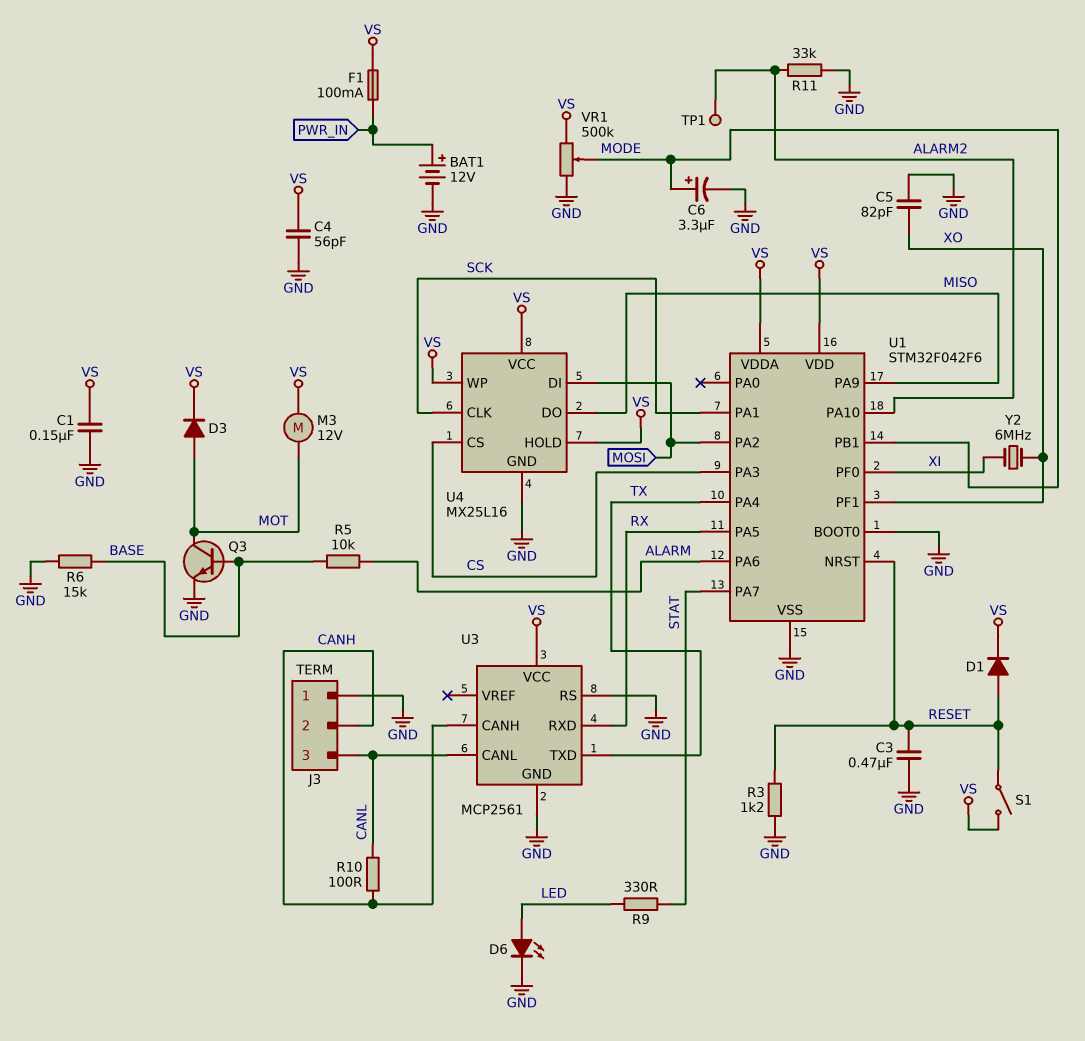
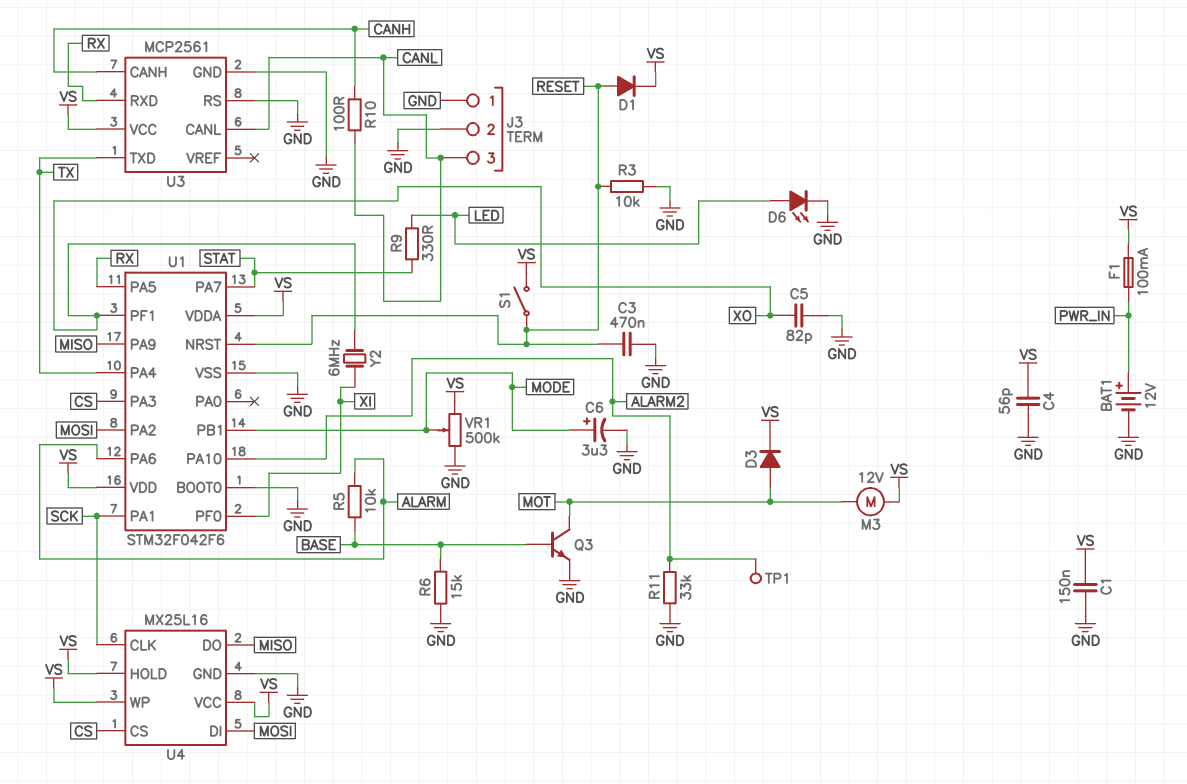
J3 pin 2: CANH -> GND
R3: 1.2k (GND, RESET) -> 10k (GND, RESET)

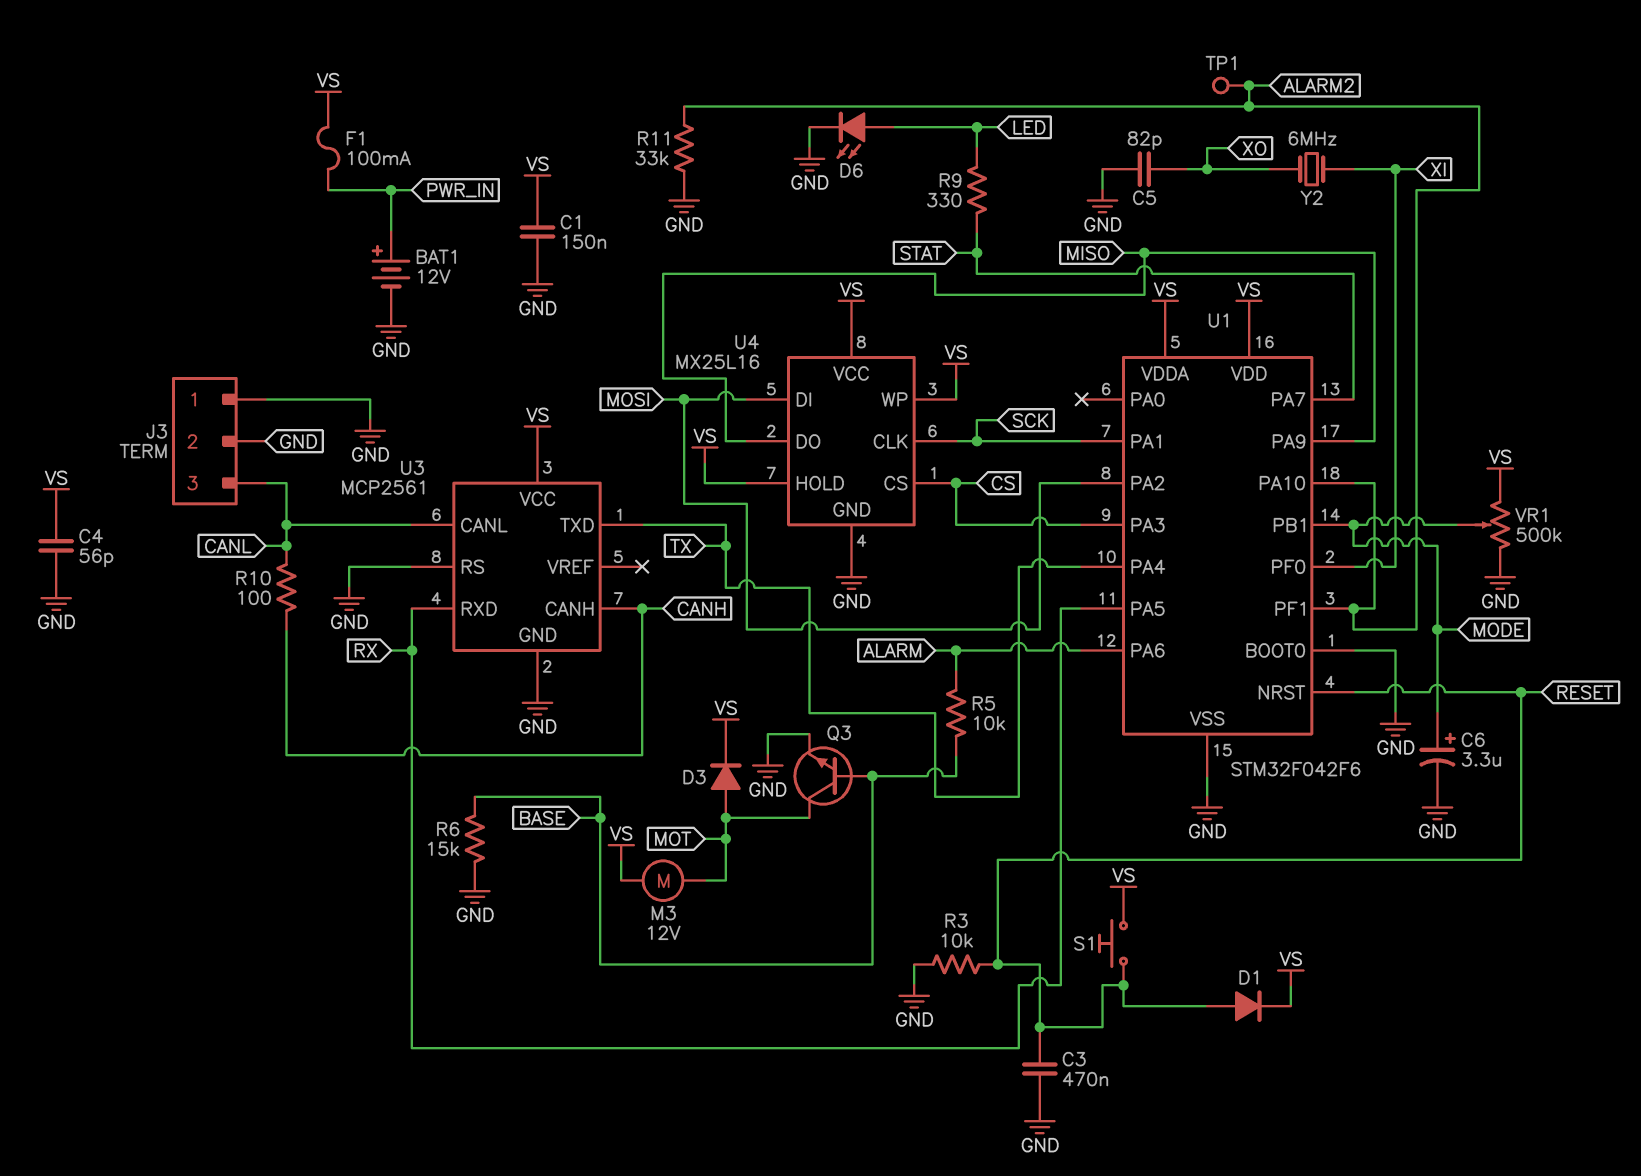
S1: switch (RESET, VS) -> button (RESET, VS)
U1 pin PF1: XO -> ALARM2

